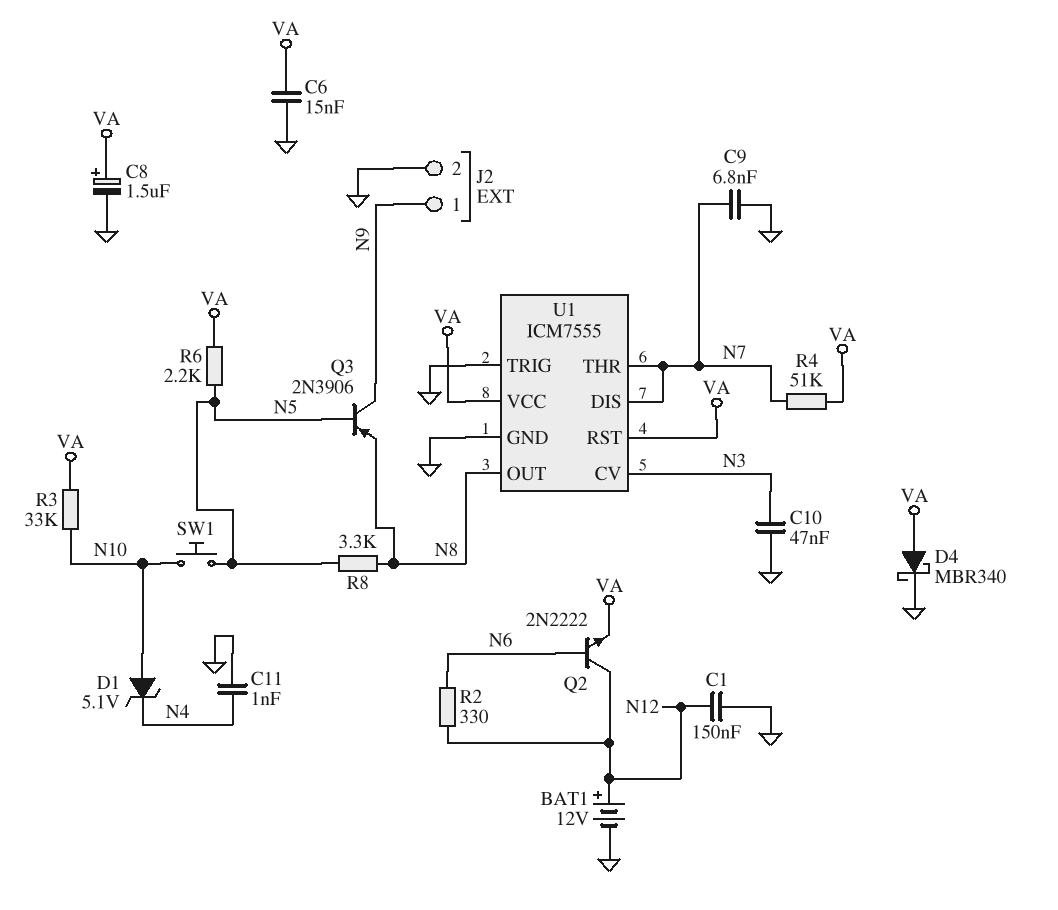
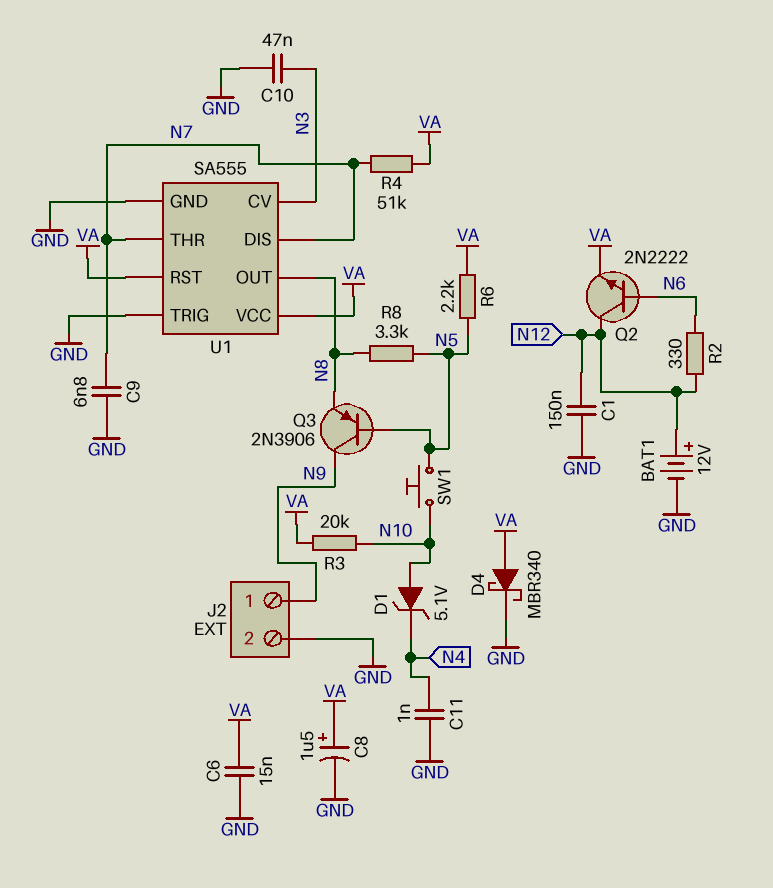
R3: 33k (N10, VA) -> 20k (N10, VA)
U1: ICM7555 -> SA555

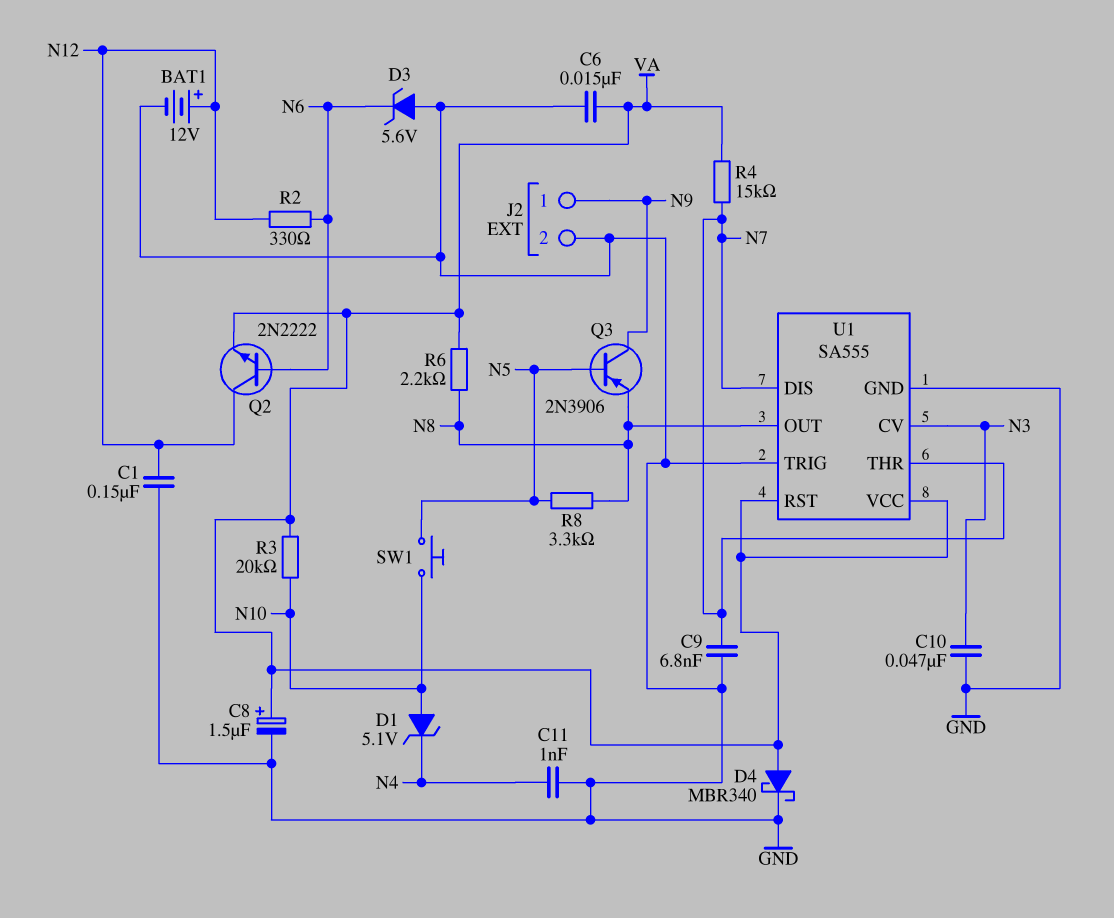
D3: none -> zener 5.6V (A GND, K N6)
R4: 51k (N7, VA) -> 15k (N7, VA)
R6: 2.2k (N5, VA) -> 2.2k (N8, VA)

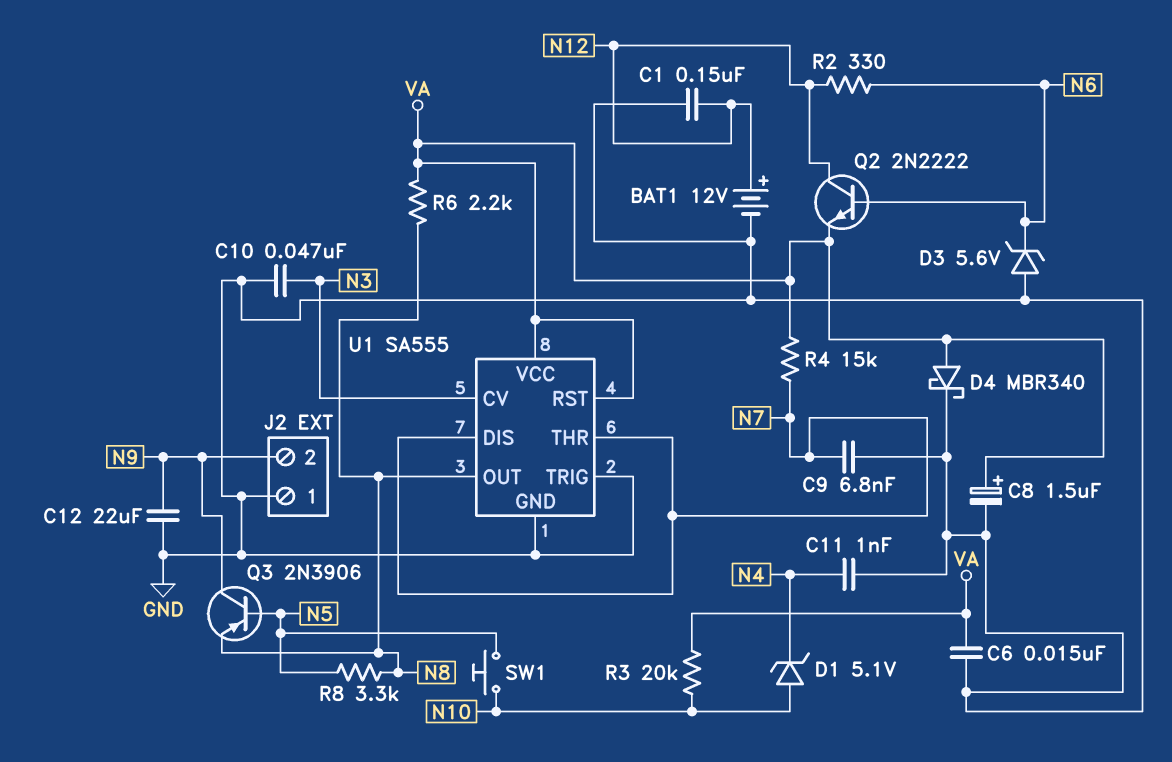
C12: none -> 22uF (GND, N9)
J2 pin 1: N9 -> GND
J2 pin 2: GND -> N9

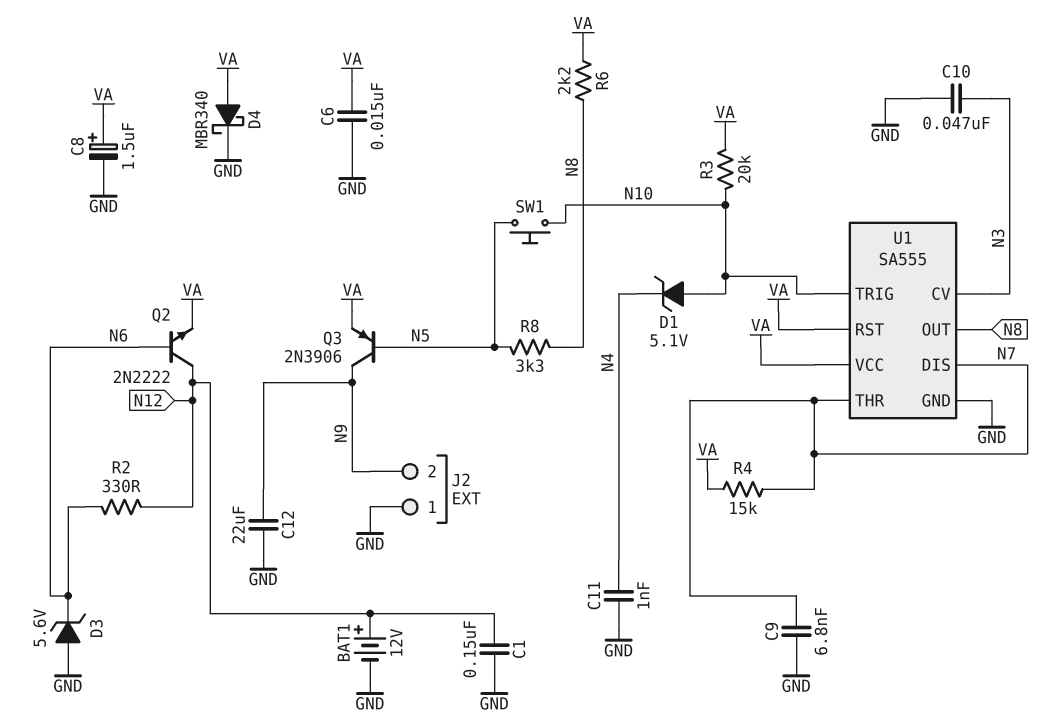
Q3: PNP 2N3906 (B N5, C N9, E N8) -> PNP 2N3906 (B N5, C N9, E VA)
U1 pin TRIG: GND -> N10

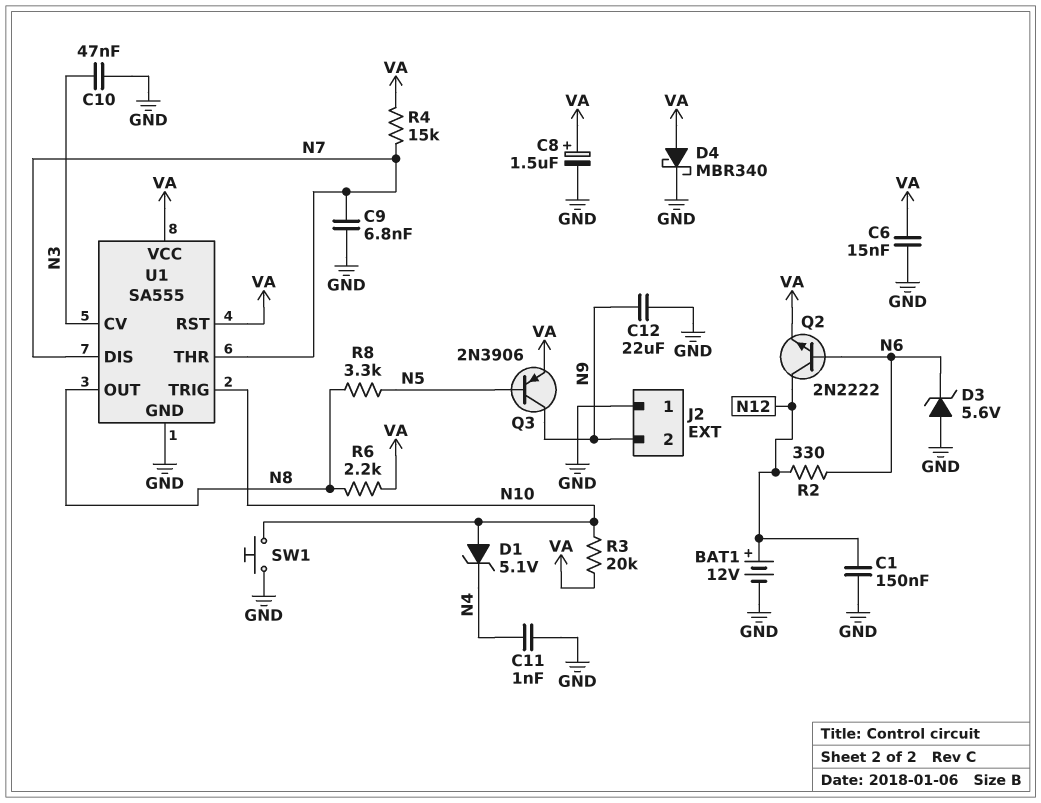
SW1: button (N5, N10) -> button (GND, N10)

